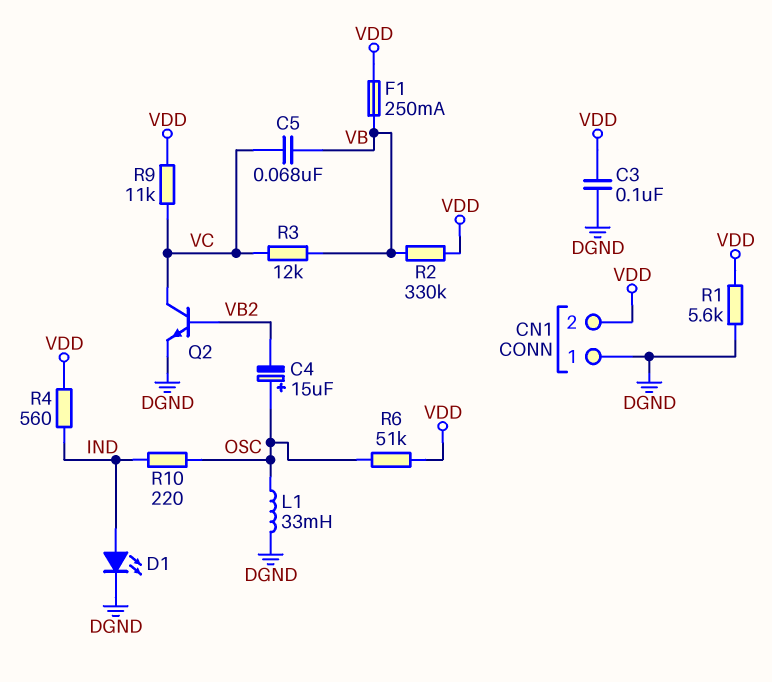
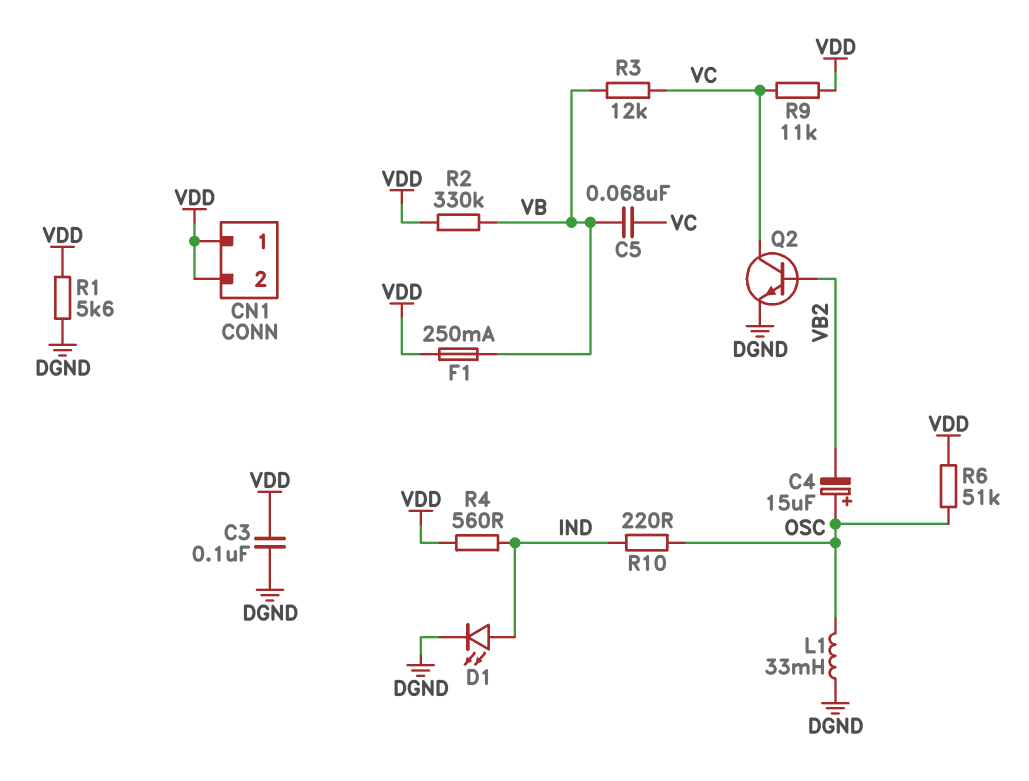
CN1 pin 1: DGND -> VDD

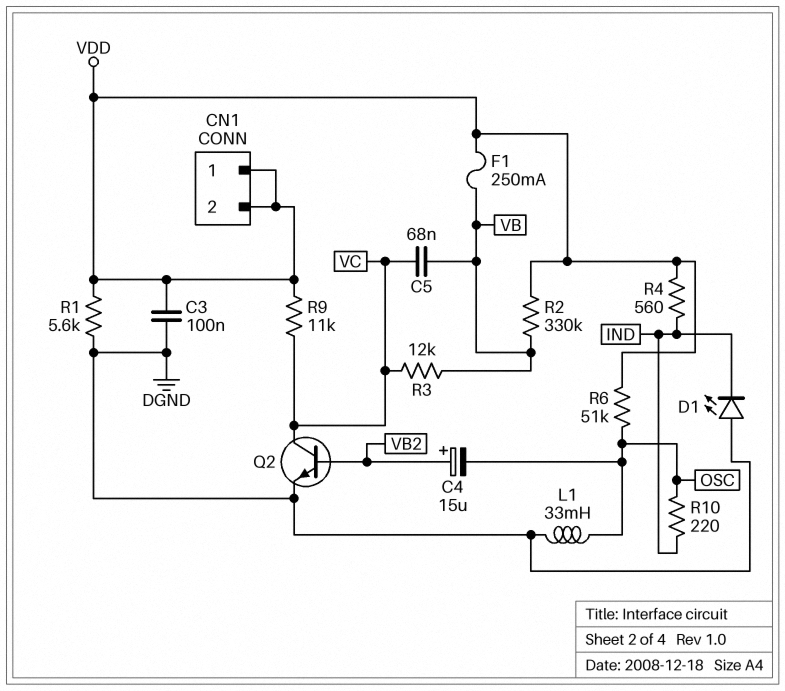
C4: 15uF (plus OSC, minus VB2) -> 15uF (plus VB2, minus OSC)
D1: LED (A IND, K DGND) -> LED (A DGND, K IND)

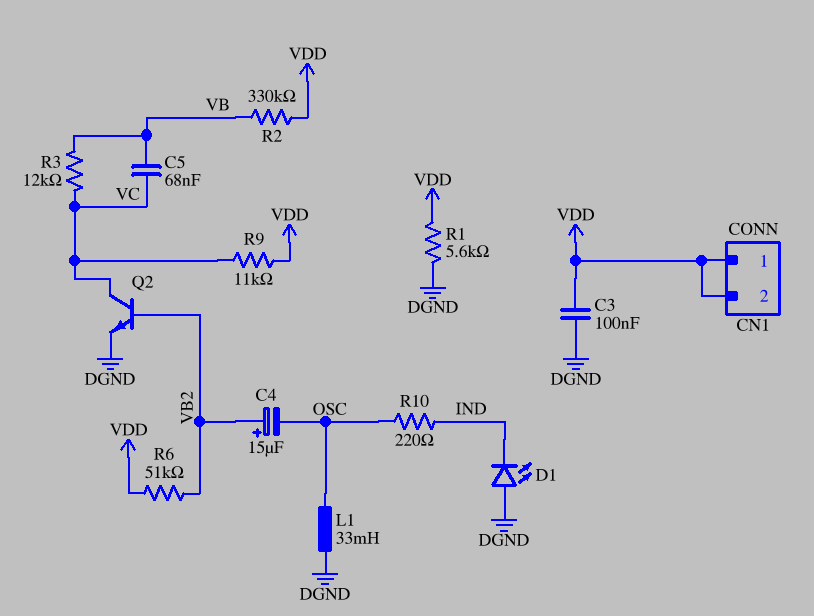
F1: 250mA (VB, VDD) -> none
R4: 560 (IND, VDD) -> none
R6: 51k (OSC, VDD) -> 51k (VB2, VDD)

